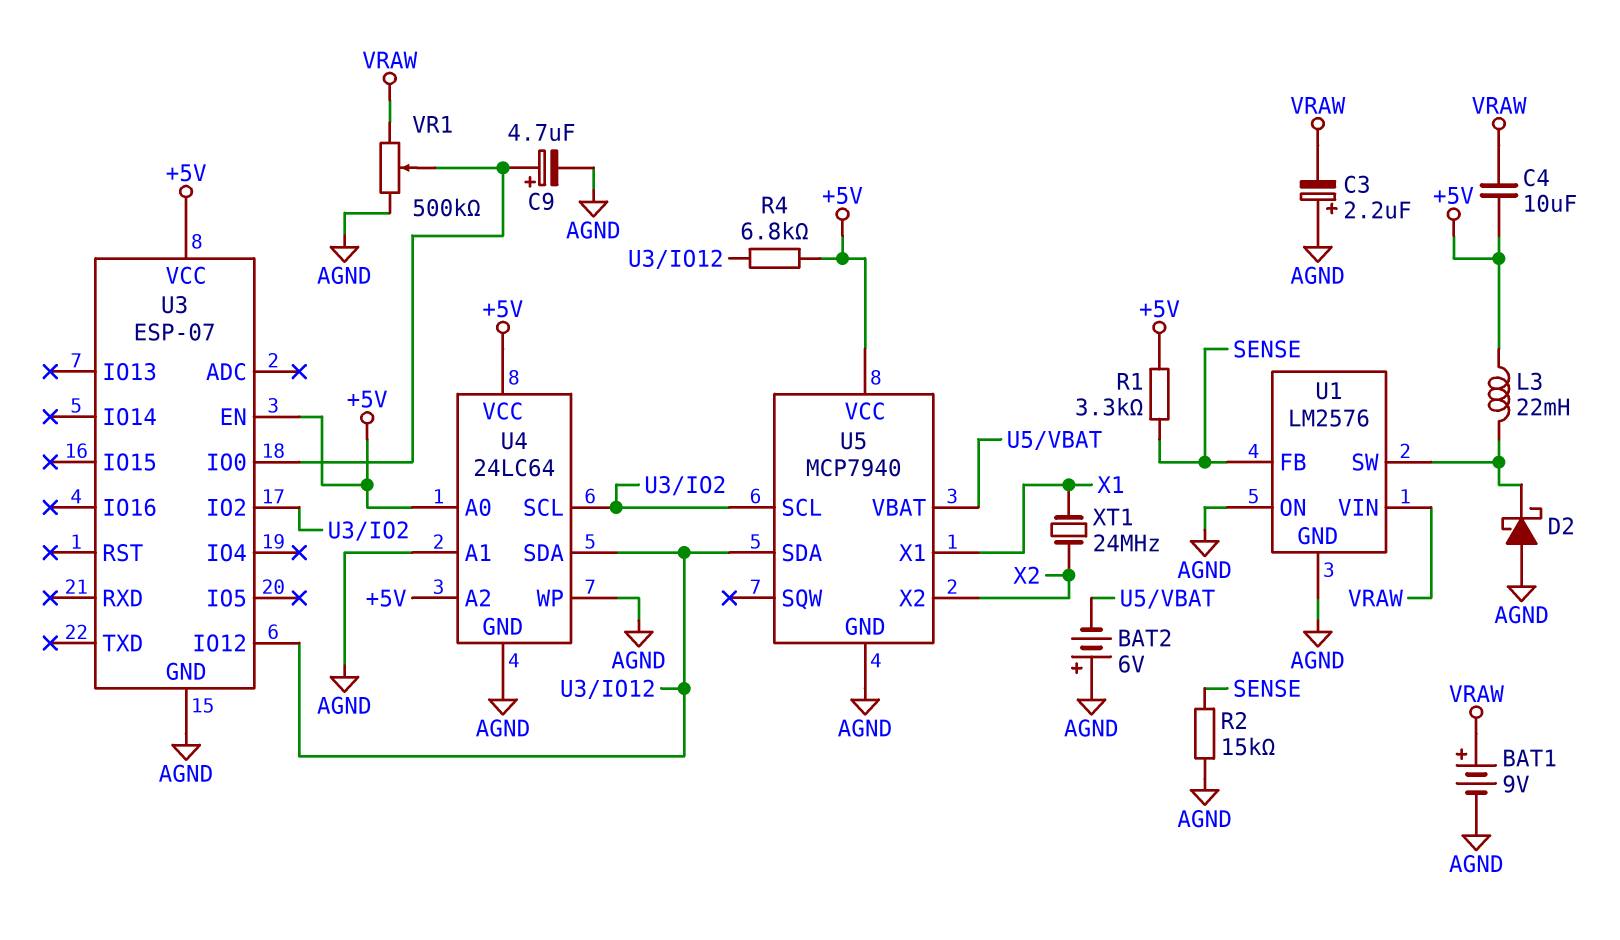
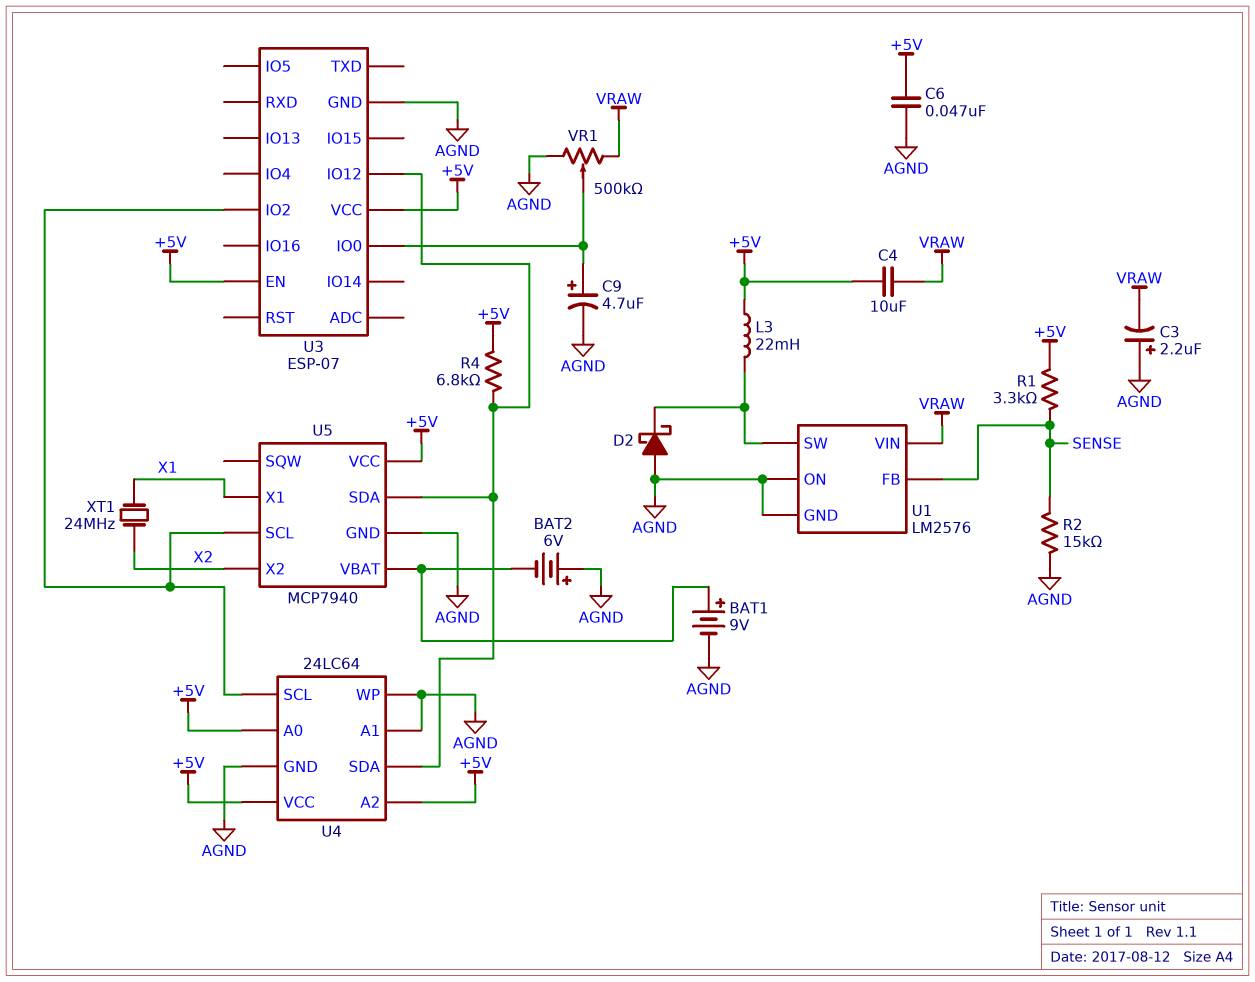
BAT1: 9V (plus VRAW, minus AGND) -> 9V (plus U5/VBAT, minus AGND)
C6: none -> 47nF (+5V, AGND)

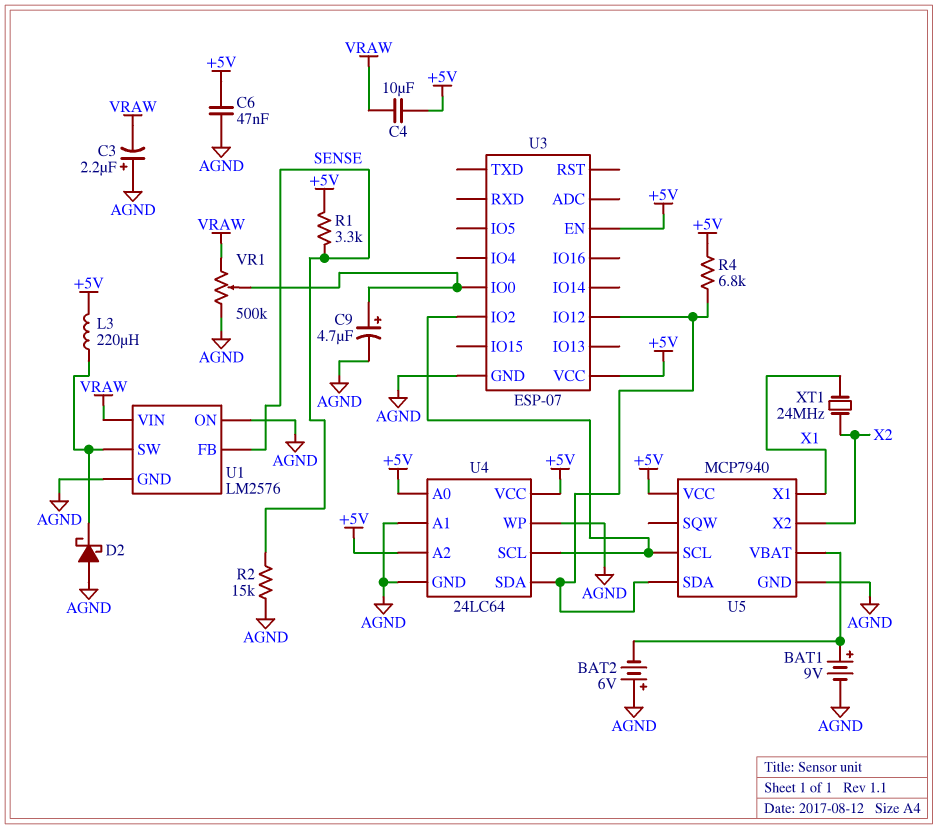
L3: 22mH (+5V, U1/SW) -> 220uH (+5V, U1/SW)

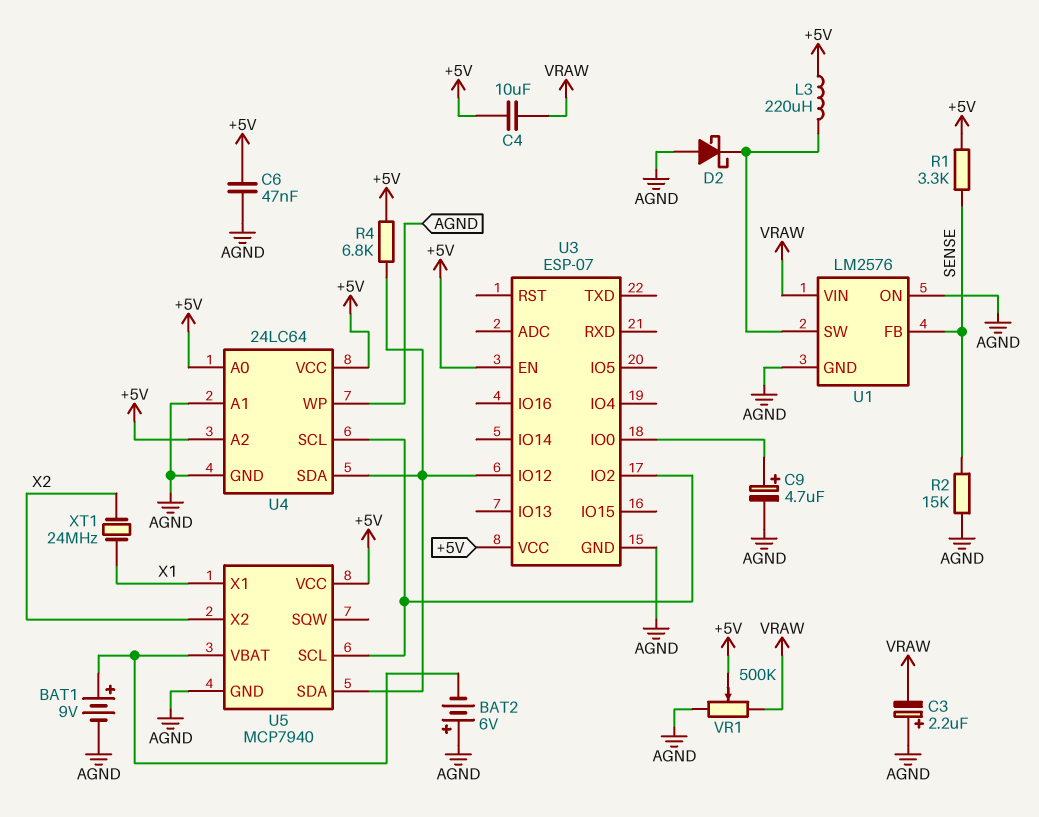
VR1: 500k (AGND, VRAW, wiper U3/IO0) -> 500k (AGND, VRAW, wiper +5V)

